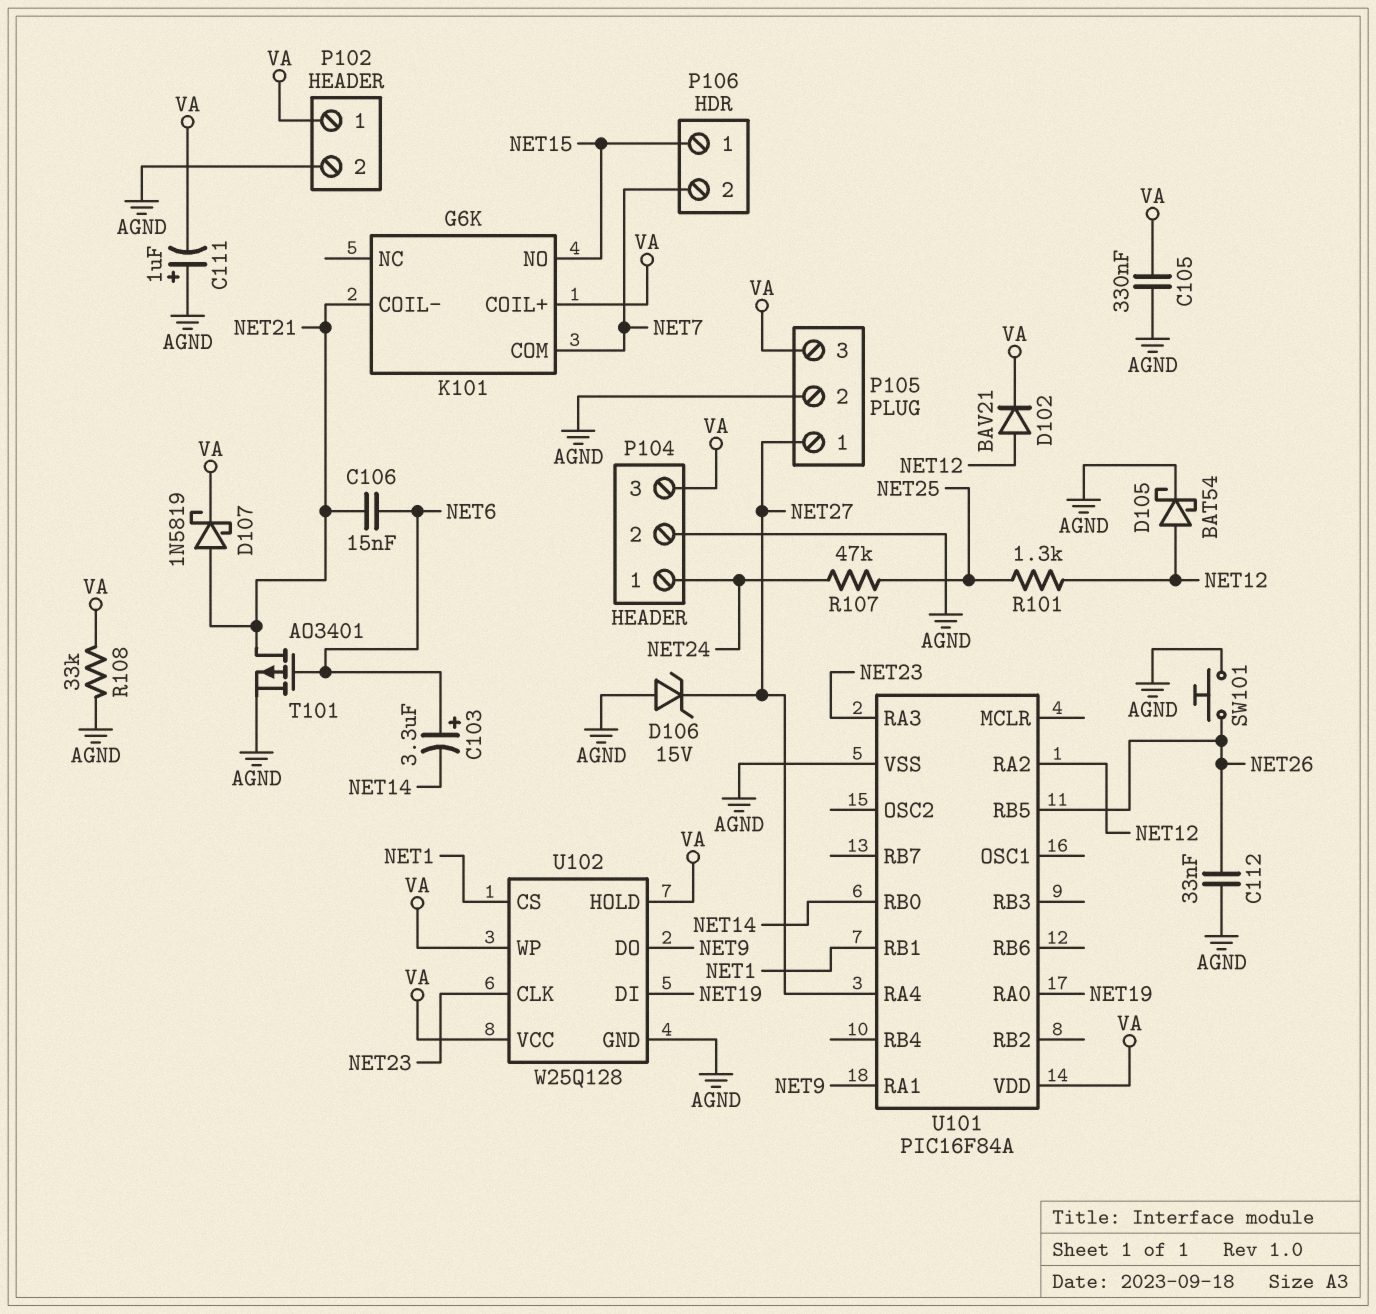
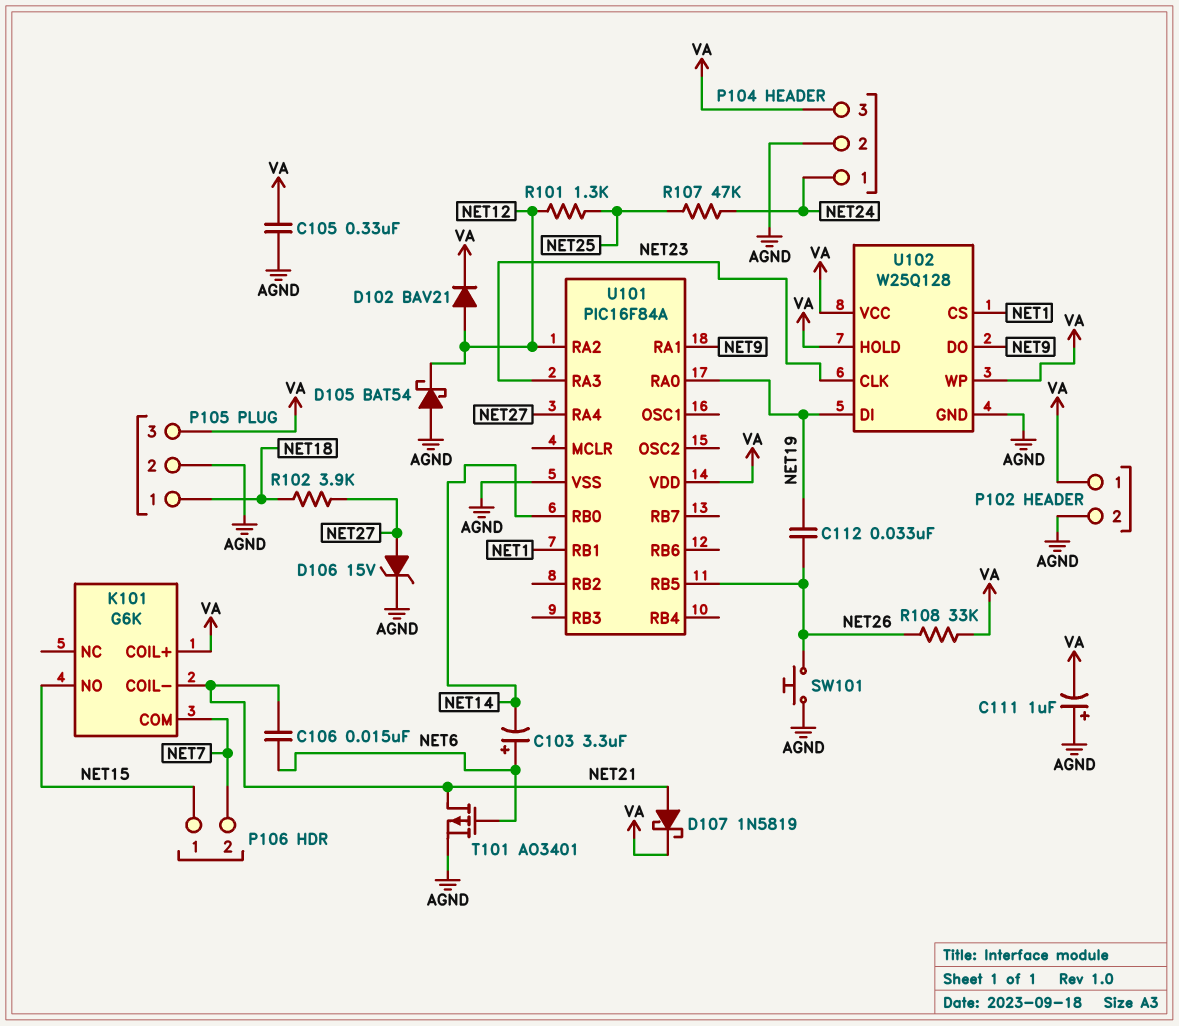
C112: 33nF (AGND, NET26) -> 33nF (NET19, NET26)
D105: schottky BAT54 (A NET12, K AGND) -> schottky BAT54 (A AGND, K NET12)
D106: zener 15V (A AGND, K NET27) -> zener 15V (A NET27, K AGND)
P105 pin 1: NET27 -> NET18
R102: none -> 3.9k (NET18, NET27)
R108: 33k (AGND, VA) -> 33k (NET26, VA)

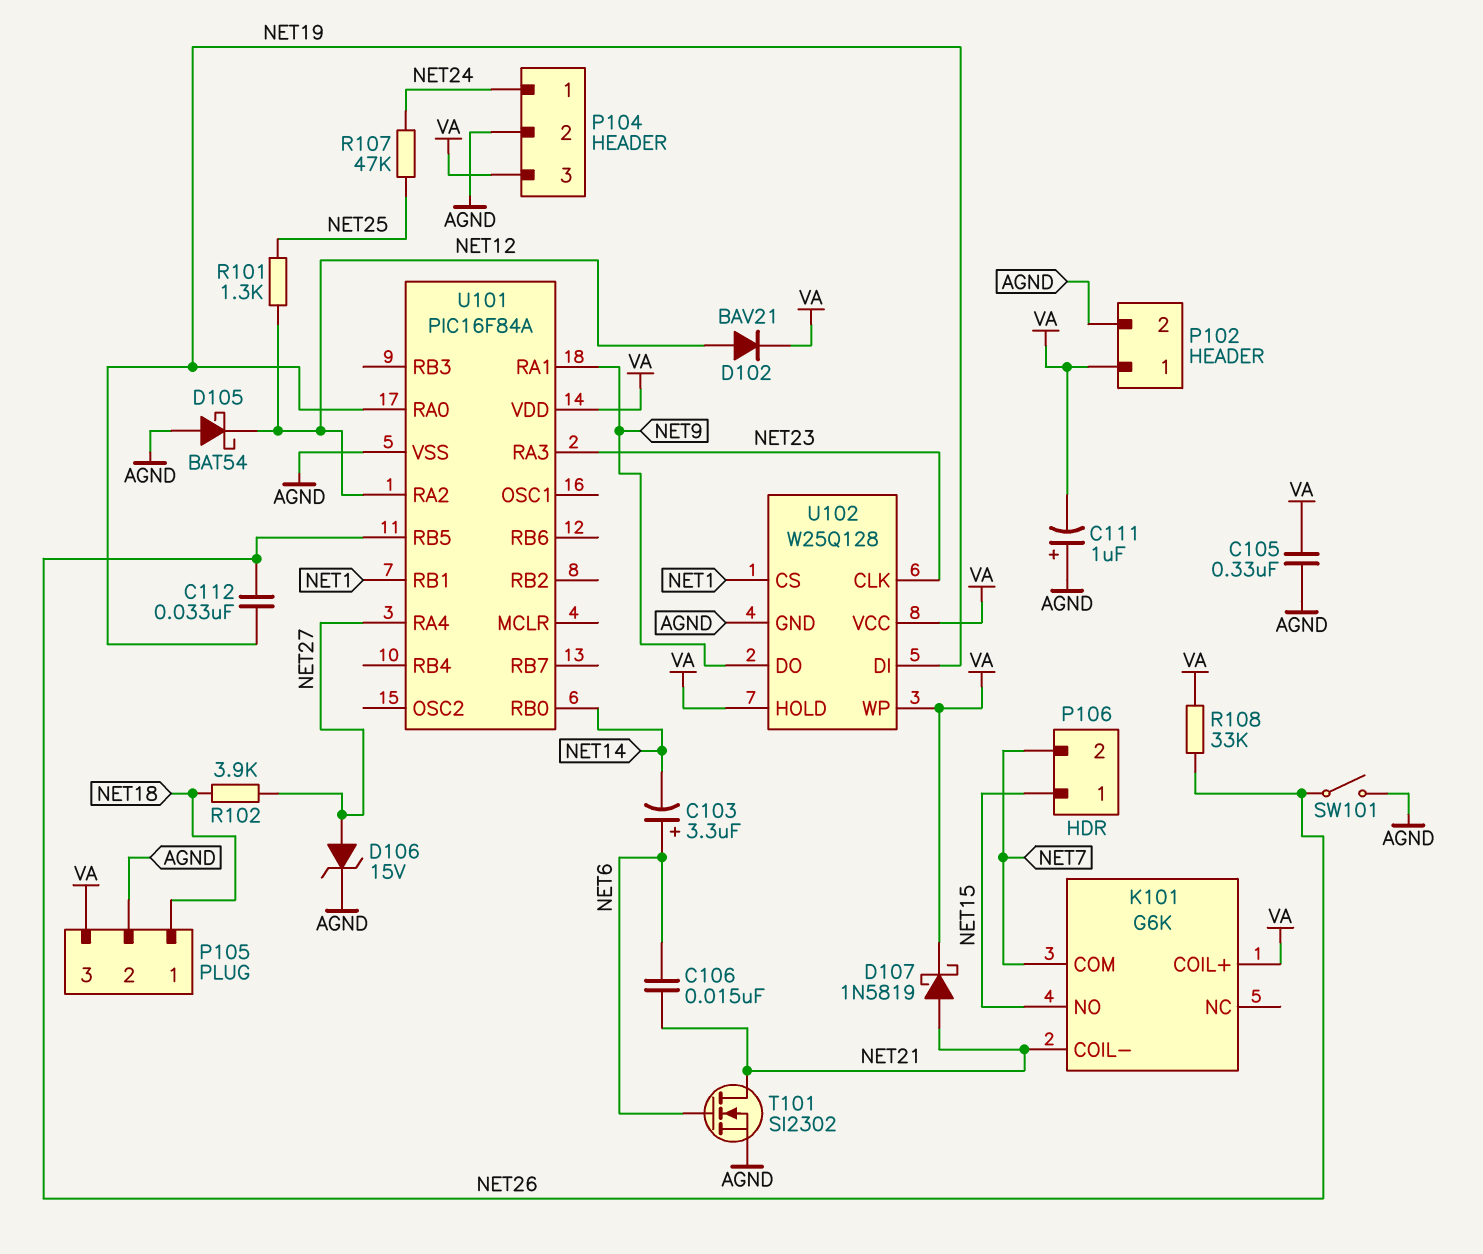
SW101: button (AGND, NET26) -> switch (AGND, NET26)
T101: PMOS AO3401 (G NET6, D NET21, S AGND) -> NMOS SI2302 (G NET6, D NET21, S AGND)

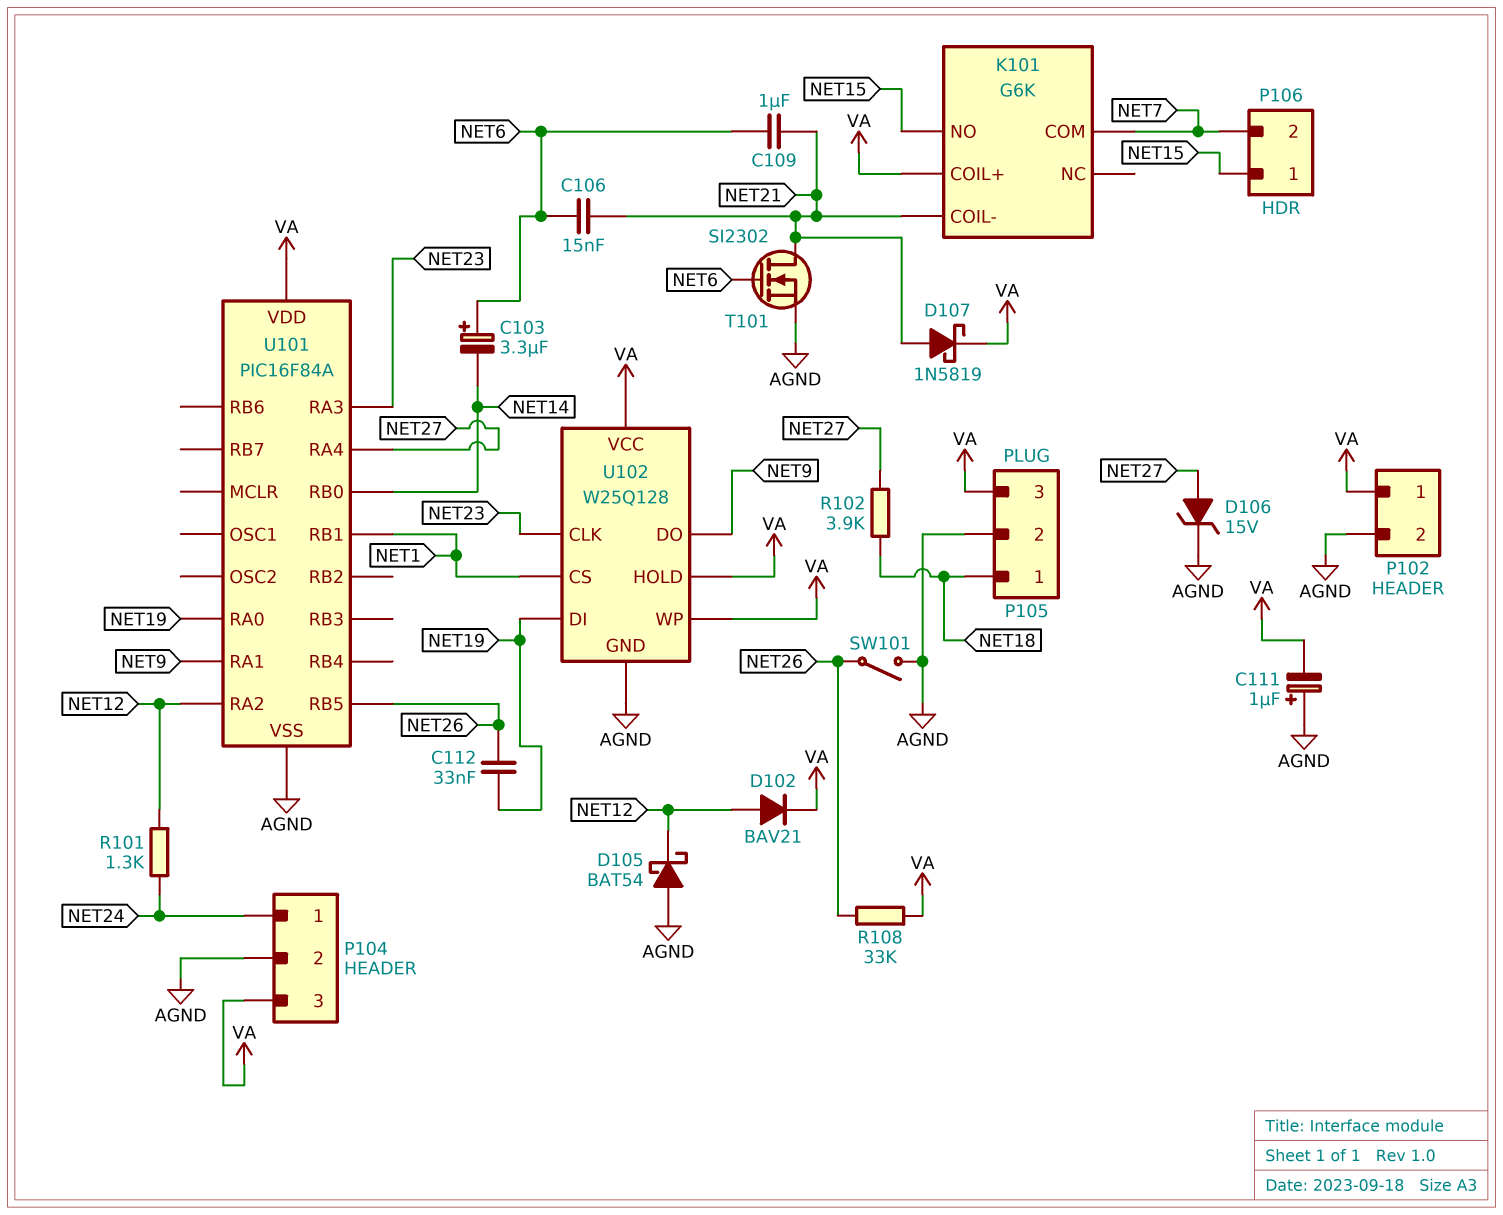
C105: 330nF (AGND, VA) -> none
C109: none -> 1uF (NET6, NET21)
R101: 1.3k (NET12, NET25) -> 1.3k (NET12, NET24)
R107: 47k (NET24, NET25) -> none

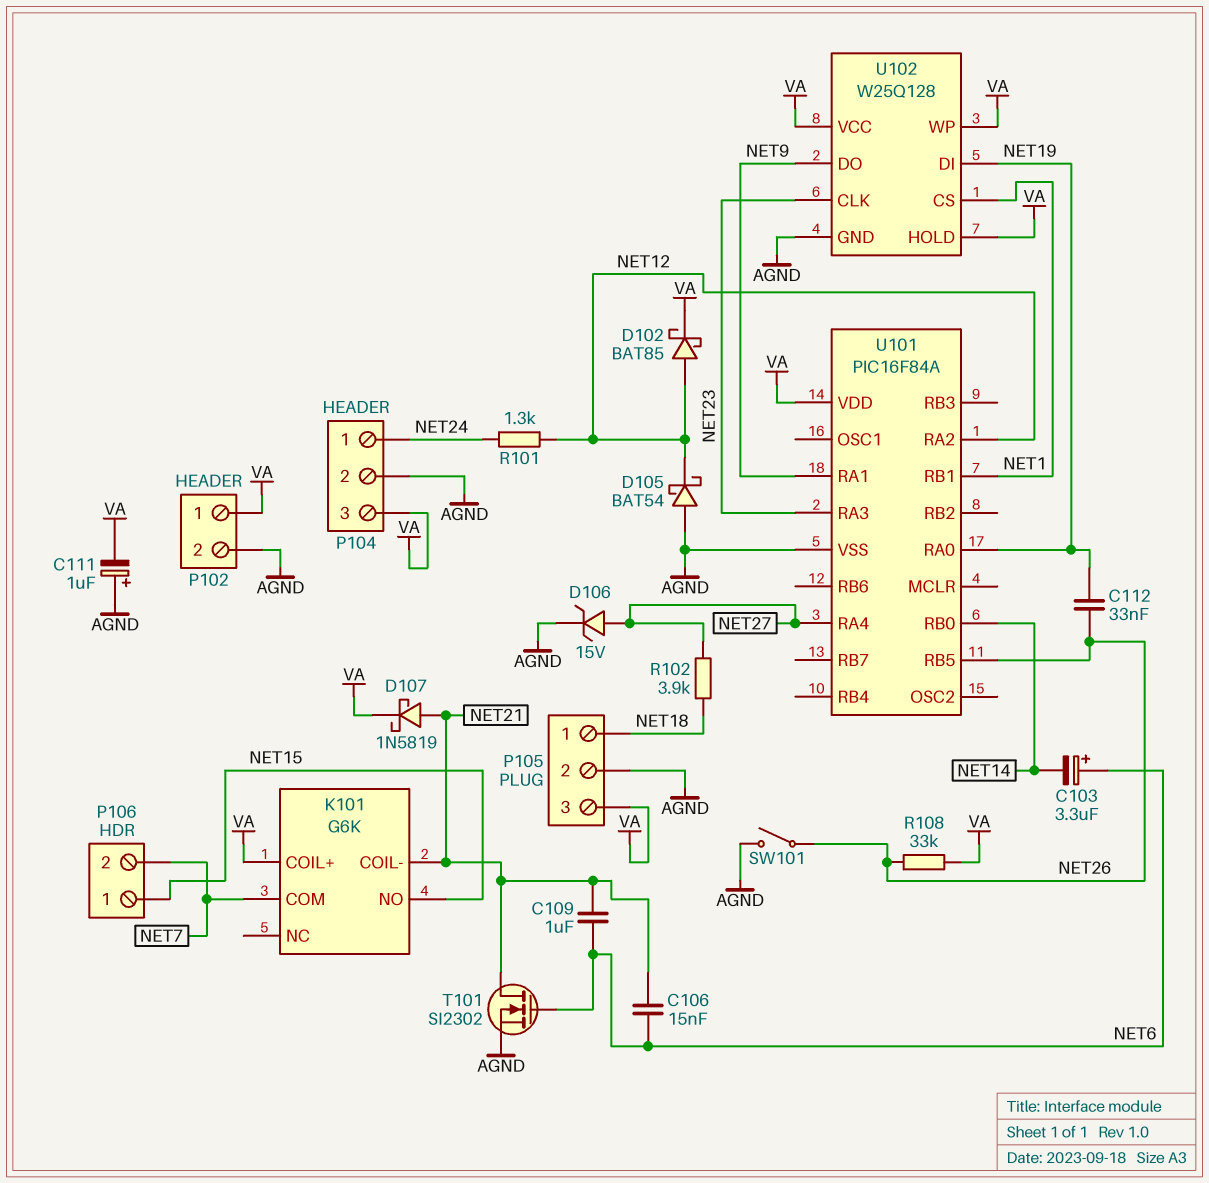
D102: diode BAV21 (A NET12, K VA) -> schottky BAT85 (A NET12, K VA)

